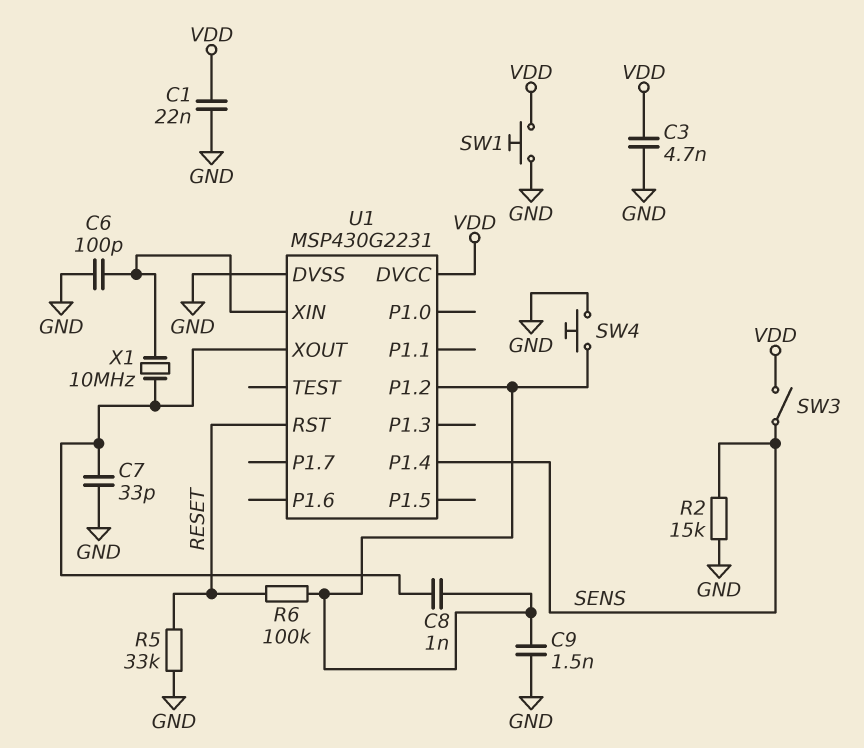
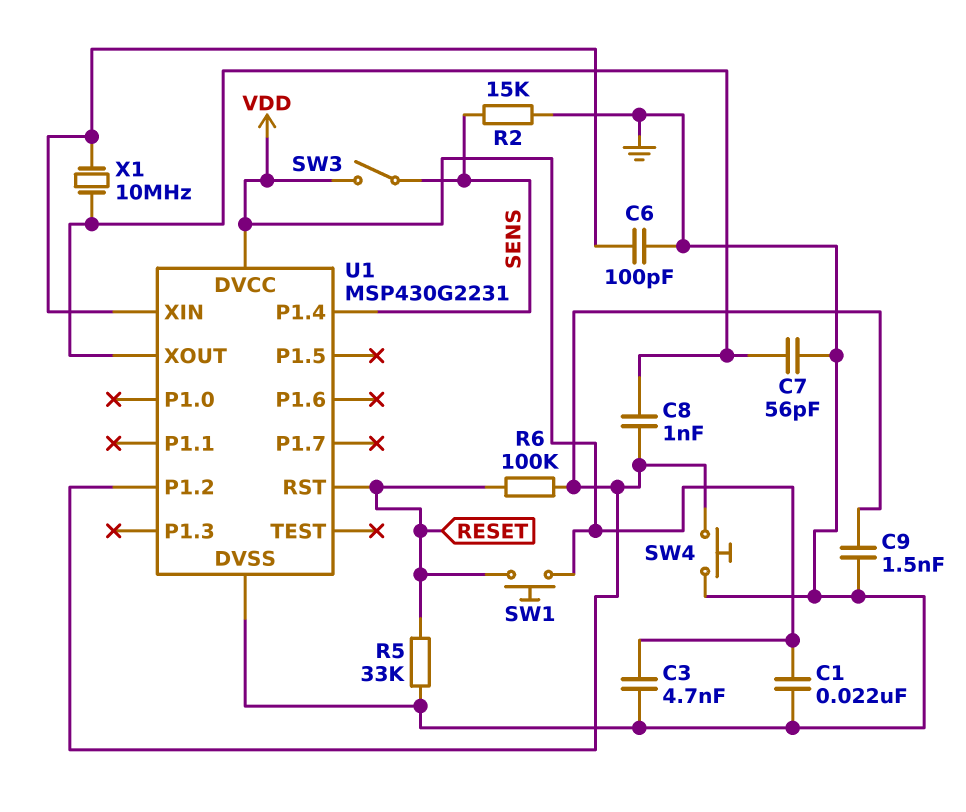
C7: 33pF (GND, U1/XOUT) -> 56pF (GND, U1/XOUT)
SW1: button (GND, VDD) -> button (RESET, VDD)

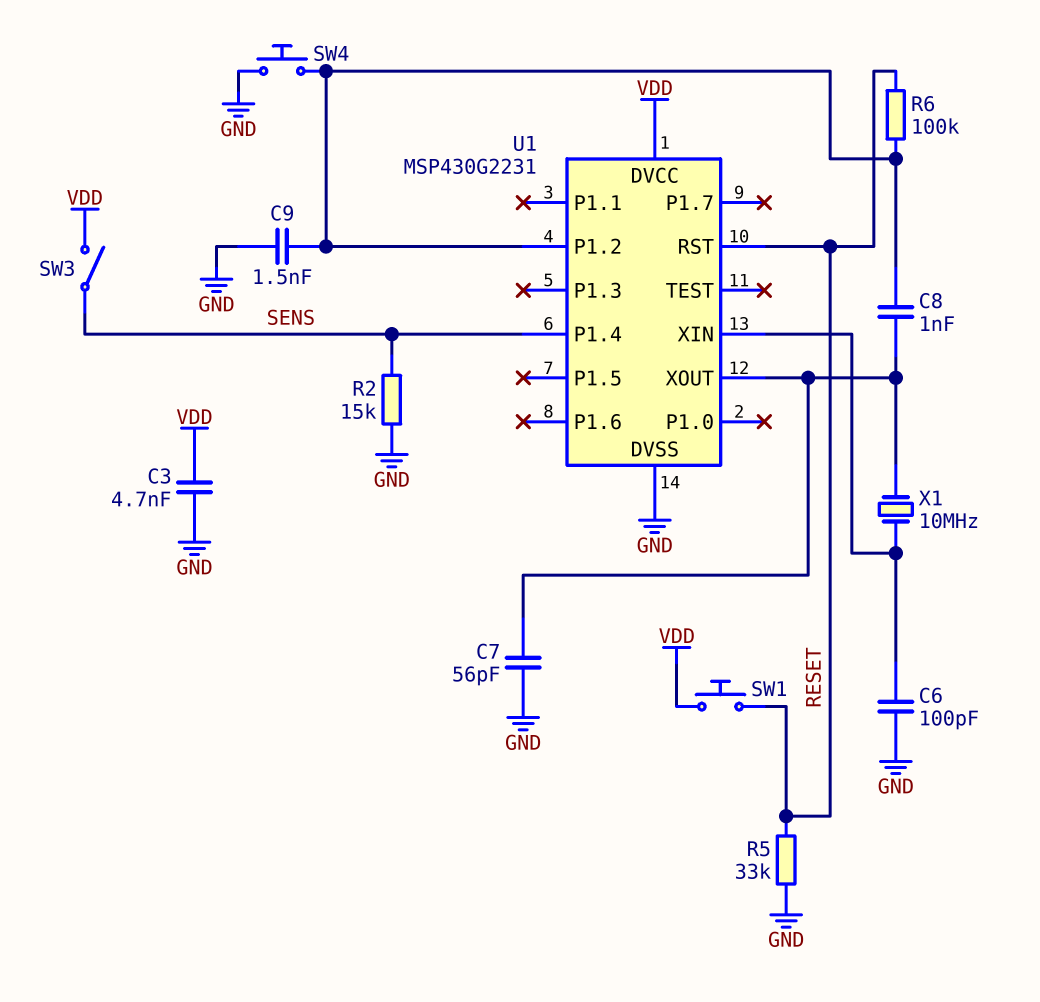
C1: 22nF (GND, VDD) -> none

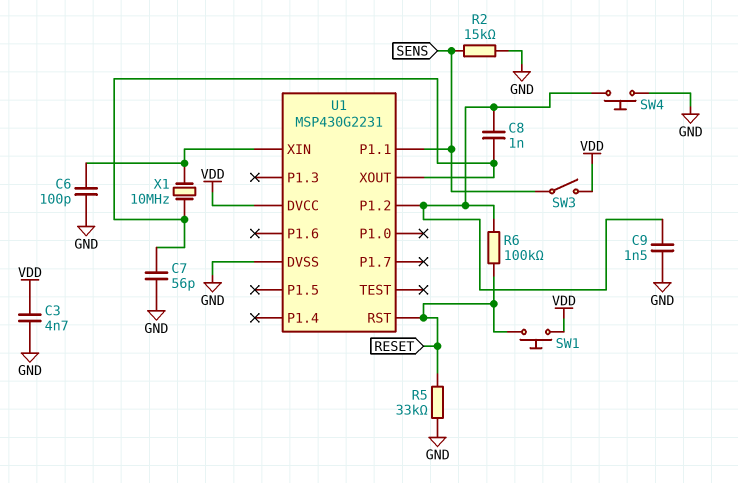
U1 pin P1.1: none -> SENS
U1 pin P1.4: SENS -> none

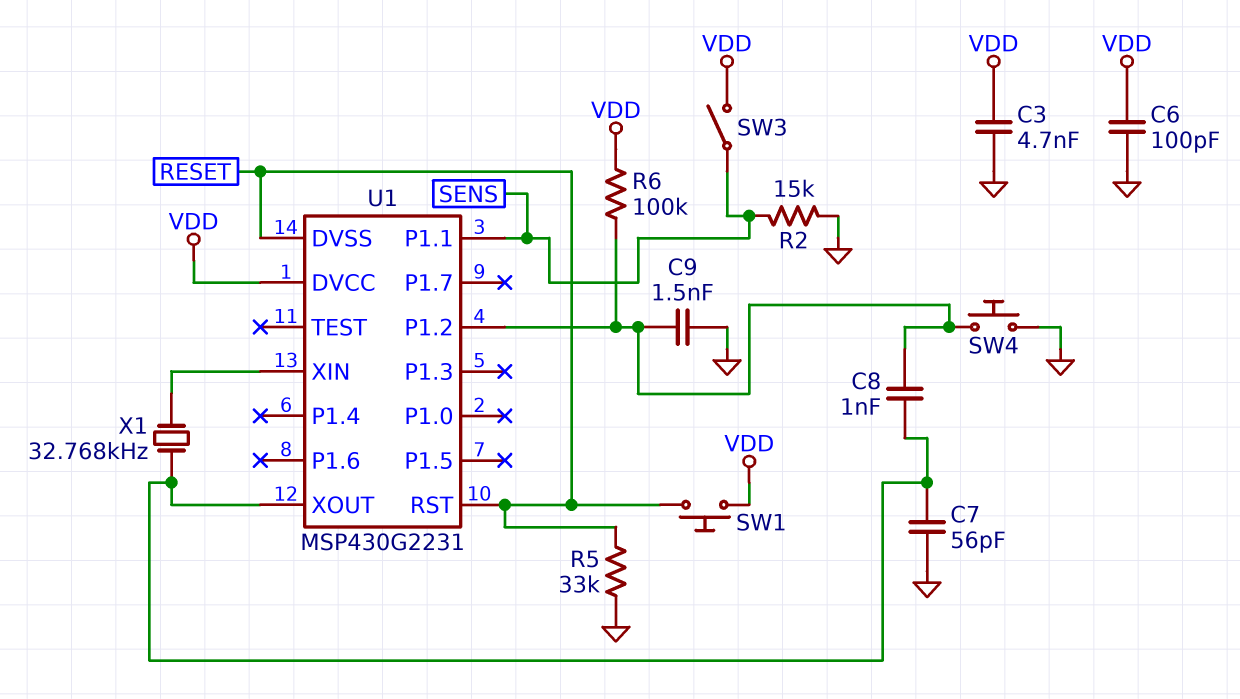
C6: 100pF (GND, U1/XIN) -> 100pF (GND, VDD)
R6: 100k (RESET, U1/P1.2) -> 100k (U1/P1.2, VDD)
U1 pin DVSS: GND -> RESET
X1: 10MHz (U1/XIN, U1/XOUT) -> 32.768kHz (U1/XIN, U1/XOUT)

